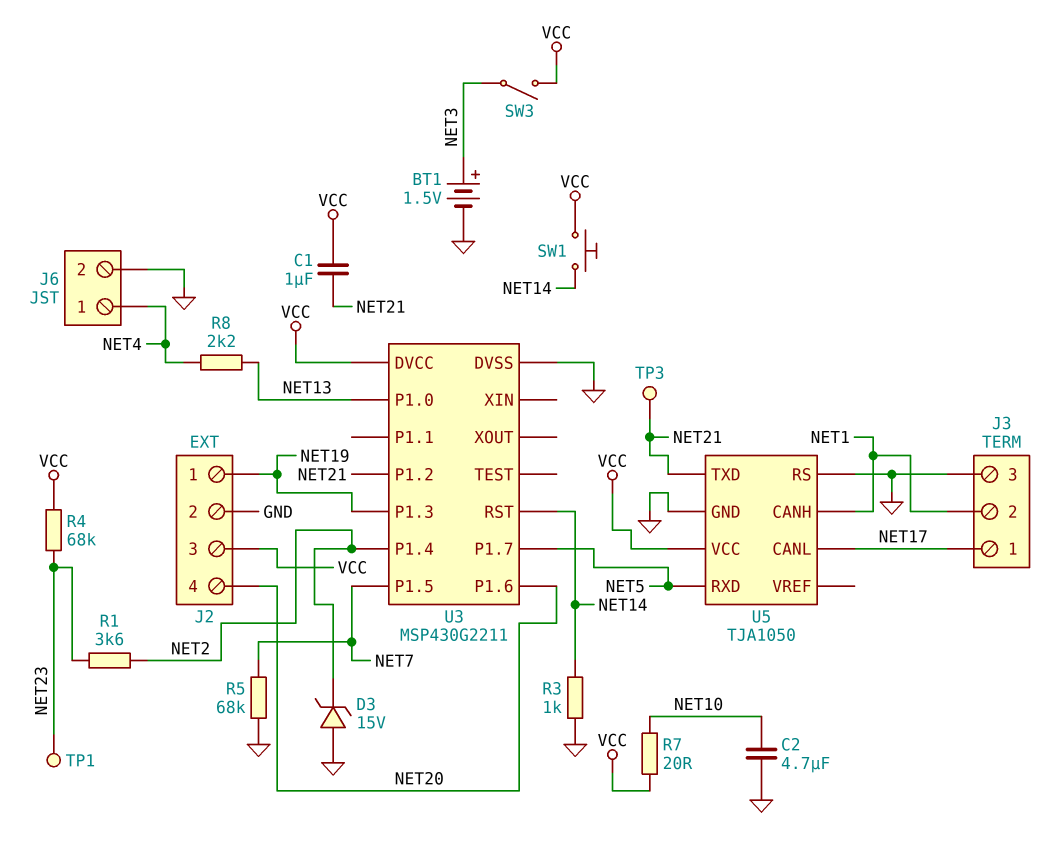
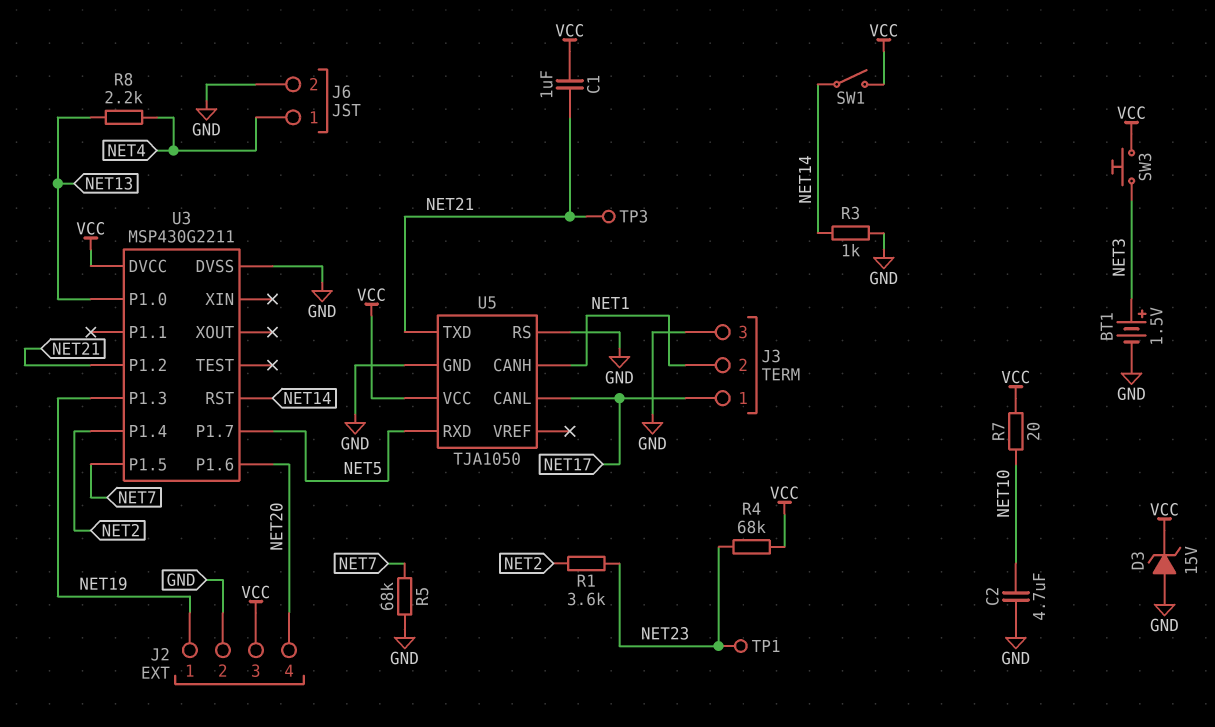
D3: zener 15V (A GND, K NET2) -> zener 15V (A GND, K VCC)
SW1: button (NET14, VCC) -> switch (NET14, VCC)
SW3: switch (NET3, VCC) -> button (NET3, VCC)

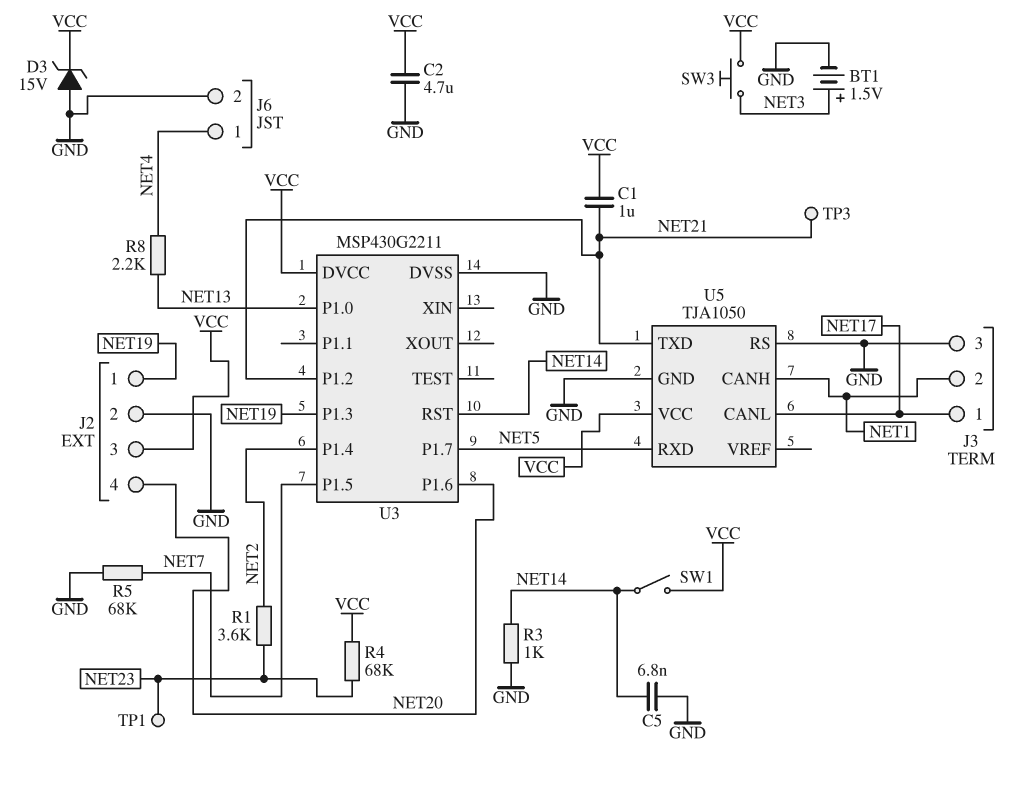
C2: 4.7uF (GND, NET10) -> 4.7uF (GND, VCC)
C5: none -> 6.8nF (GND, NET14)
R7: 20 (NET10, VCC) -> none

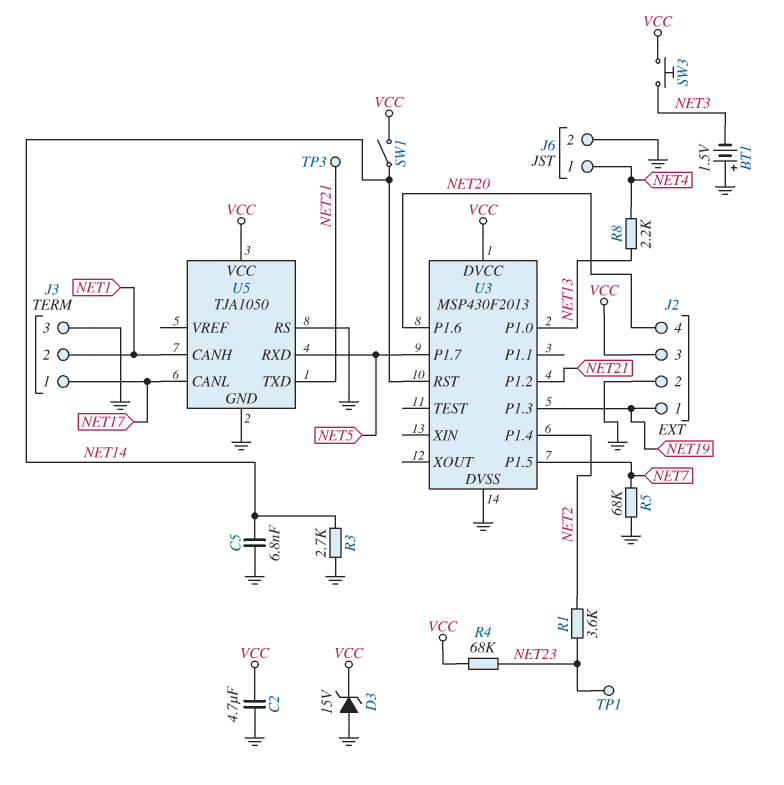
BT1: 1.5V (plus NET3, minus GND) -> 1.5V (plus GND, minus NET3)
C1: 1uF (NET21, VCC) -> none
R3: 1k (GND, NET14) -> 2.7k (GND, NET14)
U3: MSP430G2211 -> MSP430F2013

